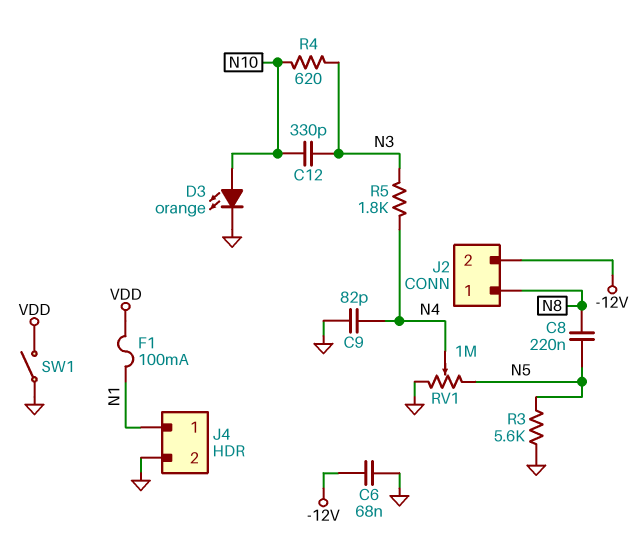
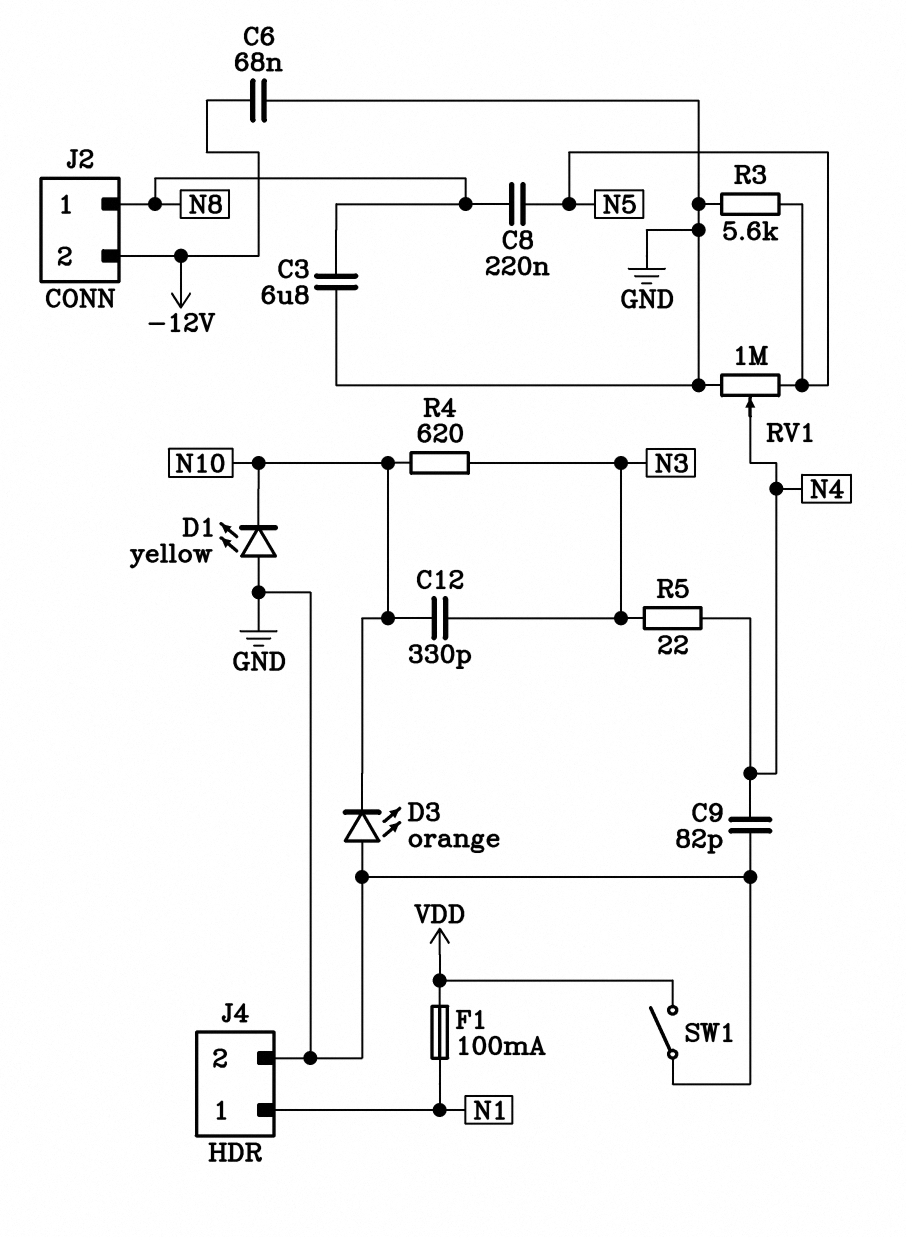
C3: none -> 6.8uF (GND, N8)
D1: none -> LED yellow (A GND, K N10)
D3: LED orange (A N10, K GND) -> LED orange (A GND, K N10)
R5: 1.8k (N3, N4) -> 22 (N3, N4)

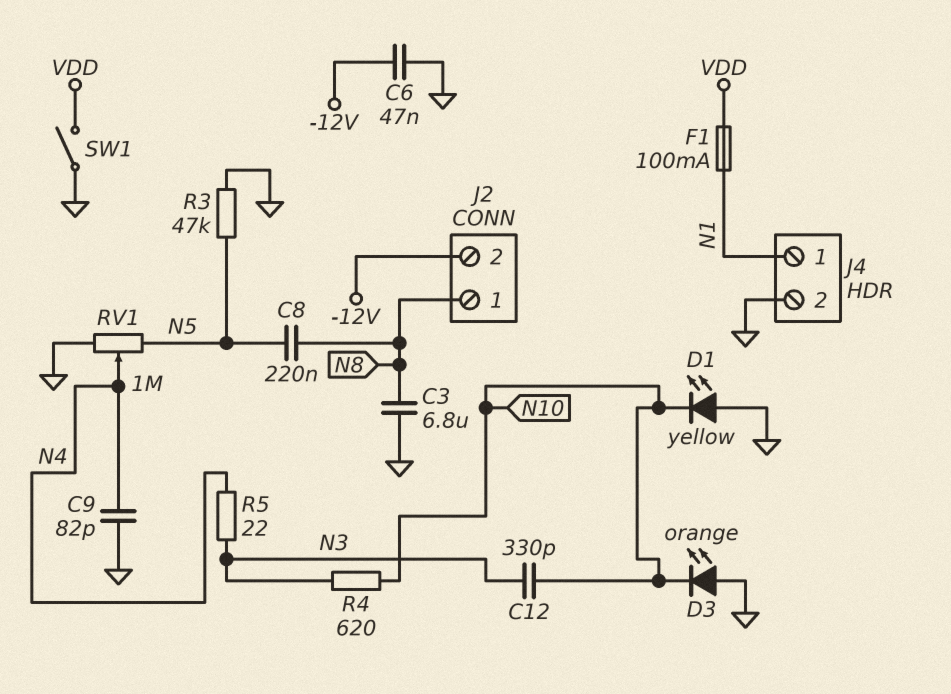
C6: 68nF (-12V, GND) -> 47nF (-12V, GND)
R3: 5.6k (GND, N5) -> 47k (GND, N5)

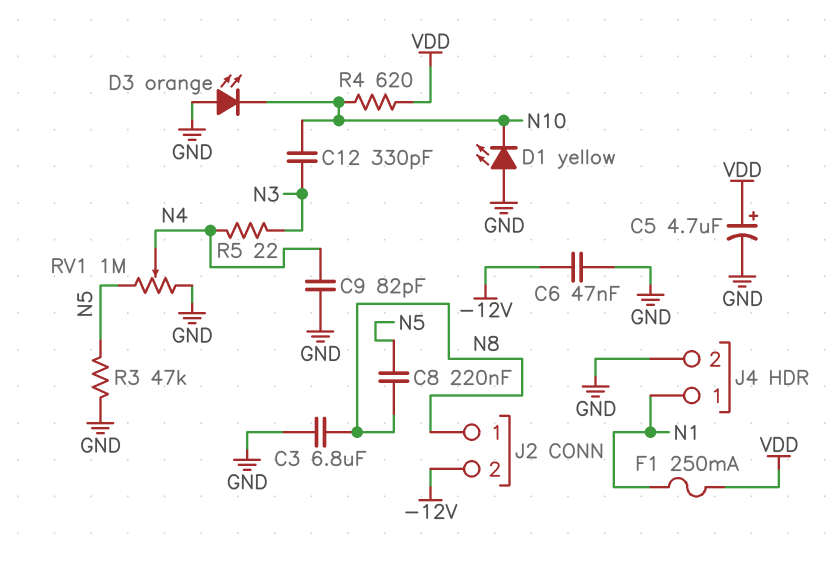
C5: none -> 4.7uF (plus VDD, minus GND)
F1: 100mA (N1, VDD) -> 250mA (N1, VDD)
R4: 620 (N3, N10) -> 620 (N10, VDD)
SW1: switch (GND, VDD) -> none

